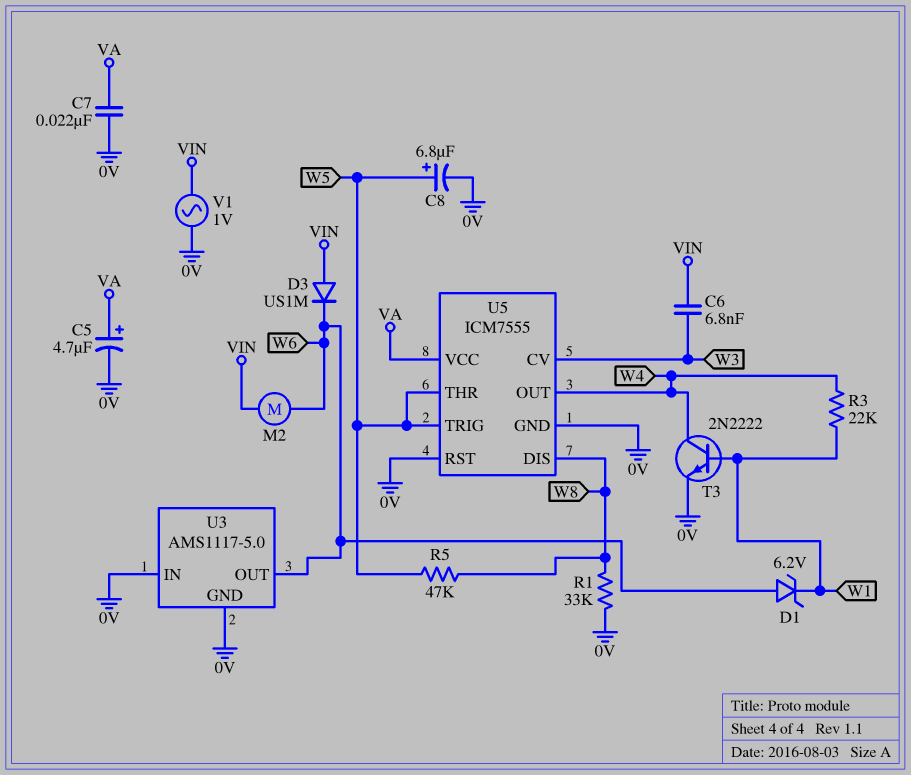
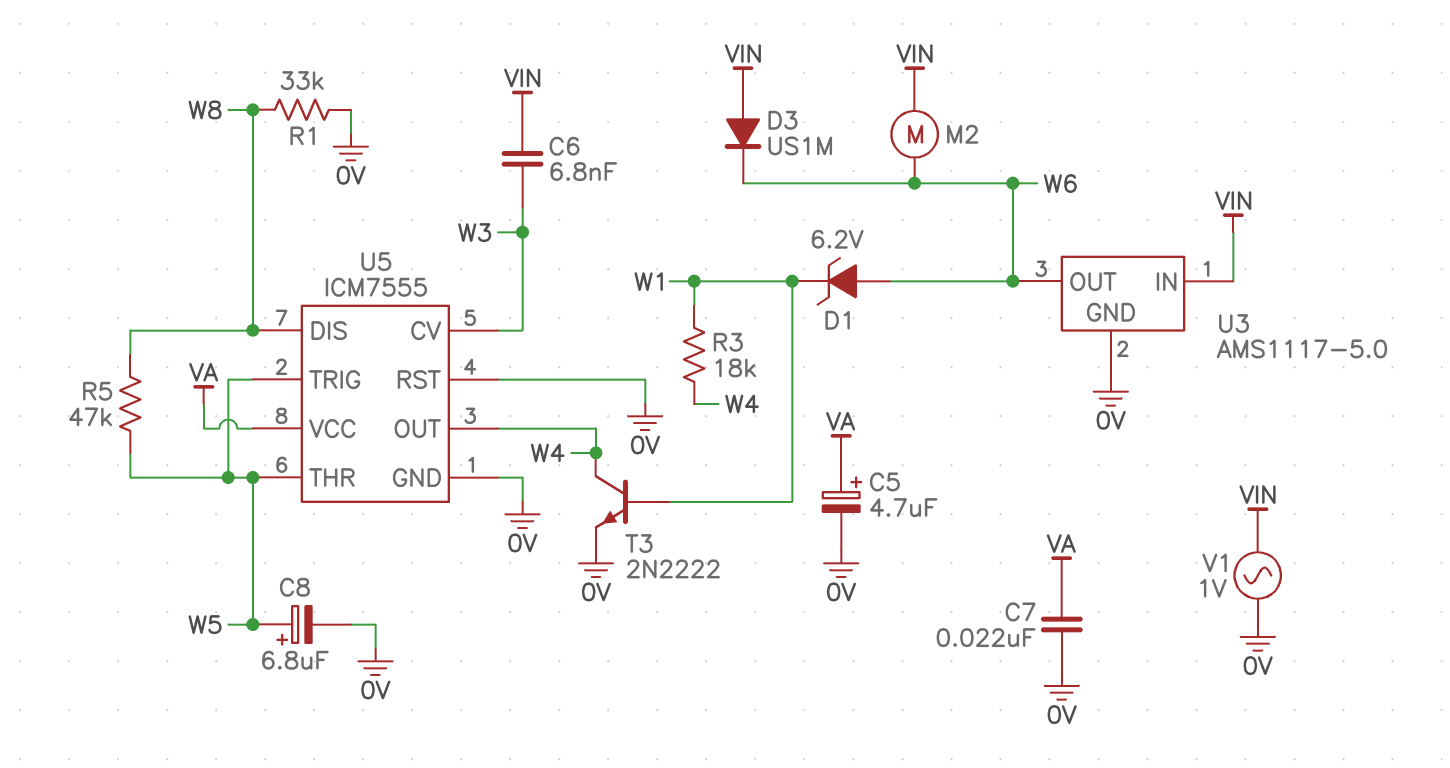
R3: 22k (W1, W4) -> 18k (W1, W4)
U3 pin IN: 0V -> VIN

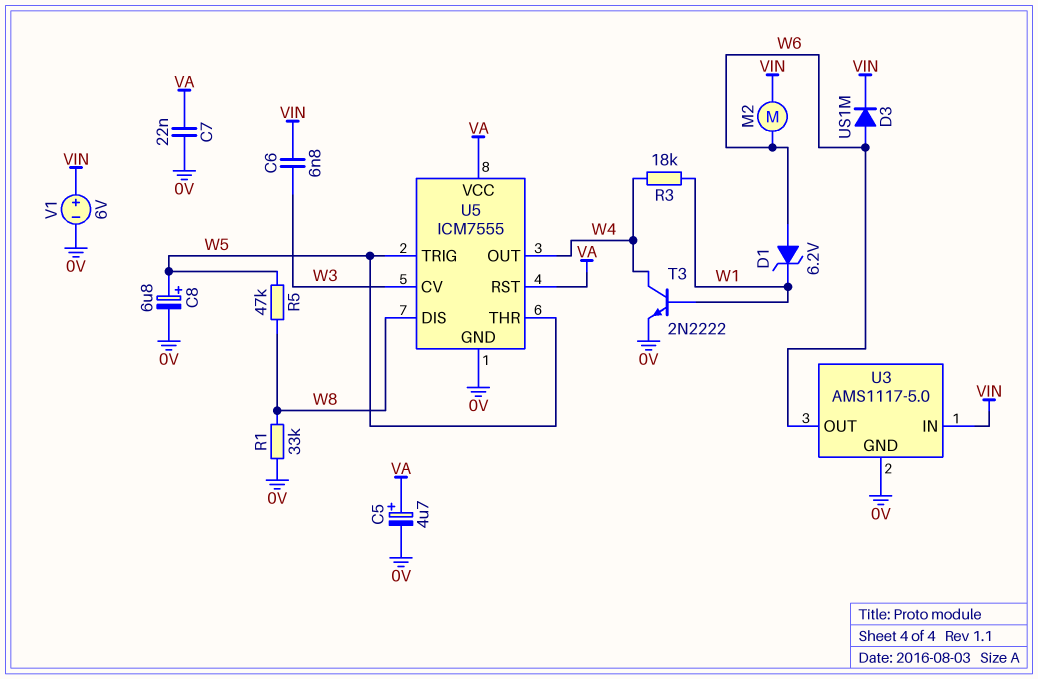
D3: diode US1M (A VIN, K W6) -> diode US1M (A W6, K VIN)
U5 pin RST: 0V -> VA
V1: AC 1V (0V, VIN) -> 6V (plus VIN, minus 0V)

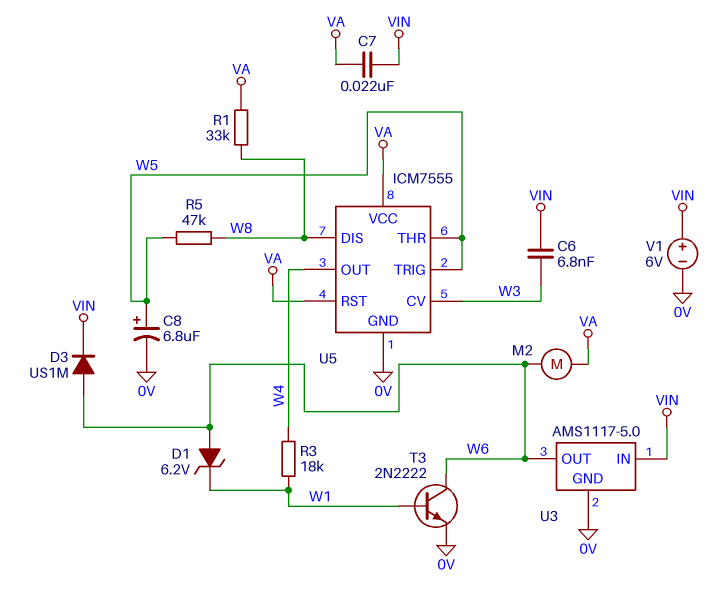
C5: 4.7uF (plus VA, minus 0V) -> none
C7: 22nF (0V, VA) -> 22nF (VA, VIN)
M2: motor (VIN, W6) -> motor (VA, W6)
R1: 33k (0V, W8) -> 33k (VA, W8)
T3: NPN 2N2222 (B W1, C W4, E 0V) -> NPN 2N2222 (B W1, C W6, E 0V)

